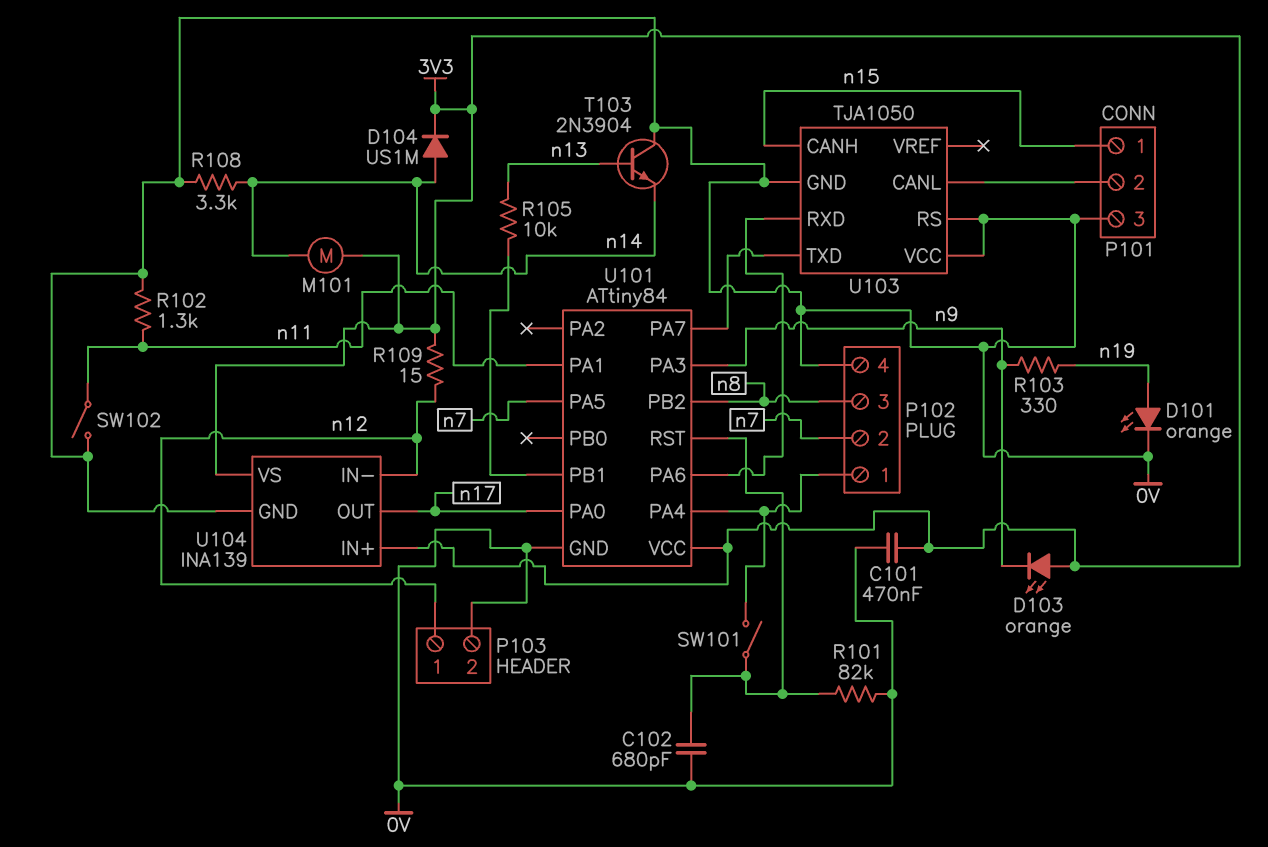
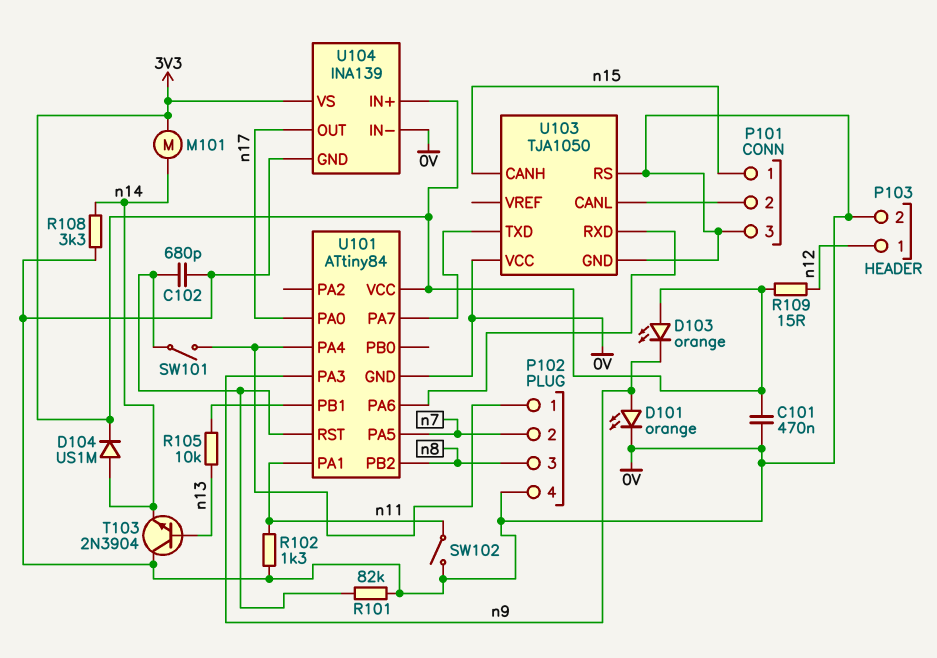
D101: LED orange (A n19, K 0V) -> LED orange (A n9, K 0V)
R103: 330 (n9, n19) -> none
U104 pin IN-: n12 -> 0V

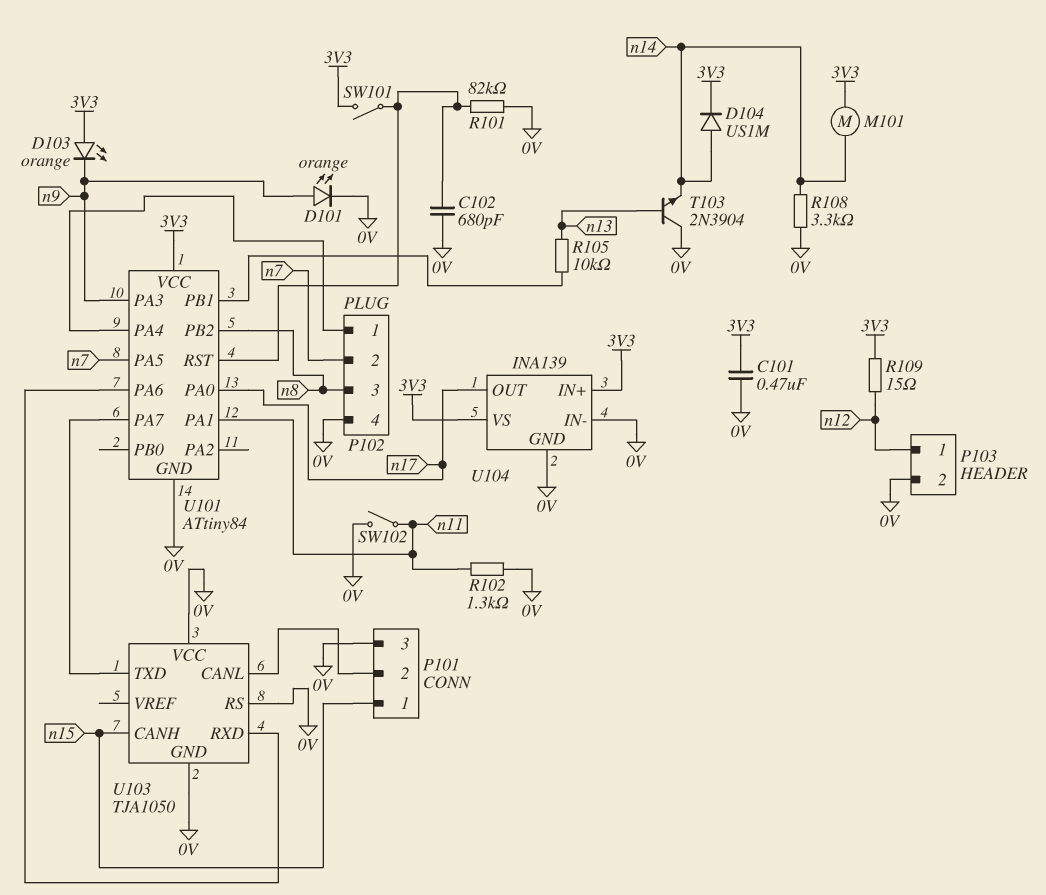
SW101: switch (P102/1, U101/RST) -> switch (3V3, U101/RST)

